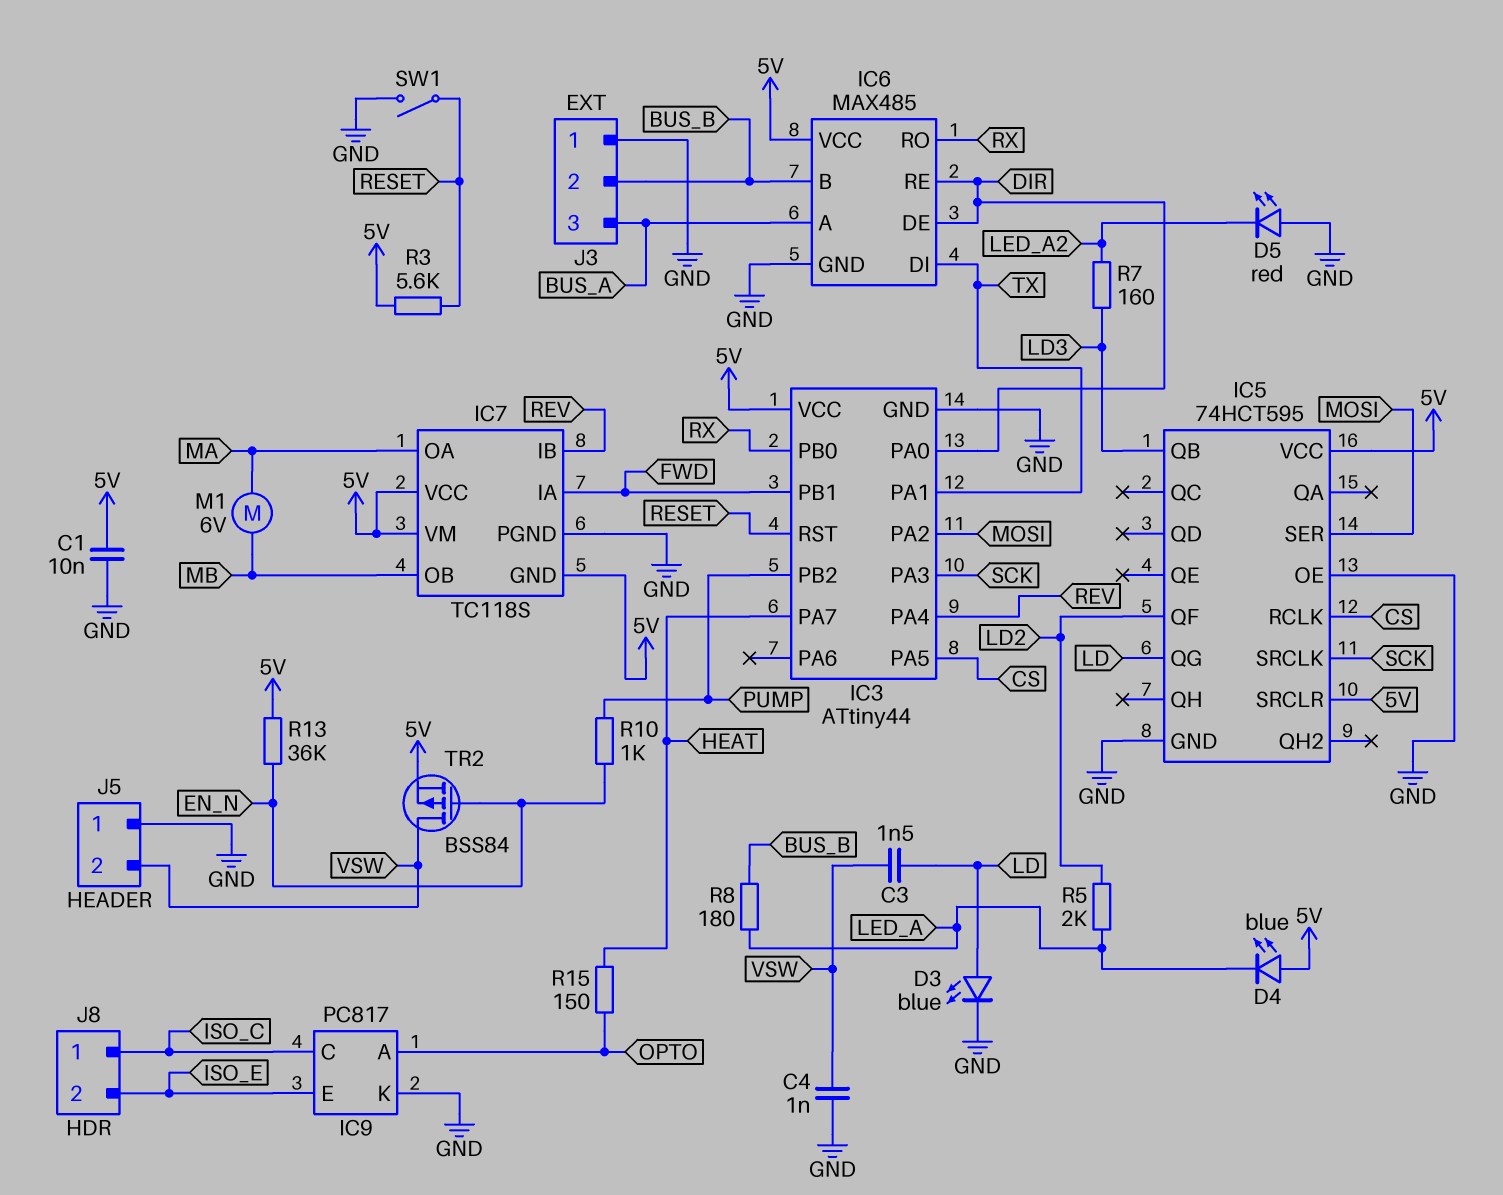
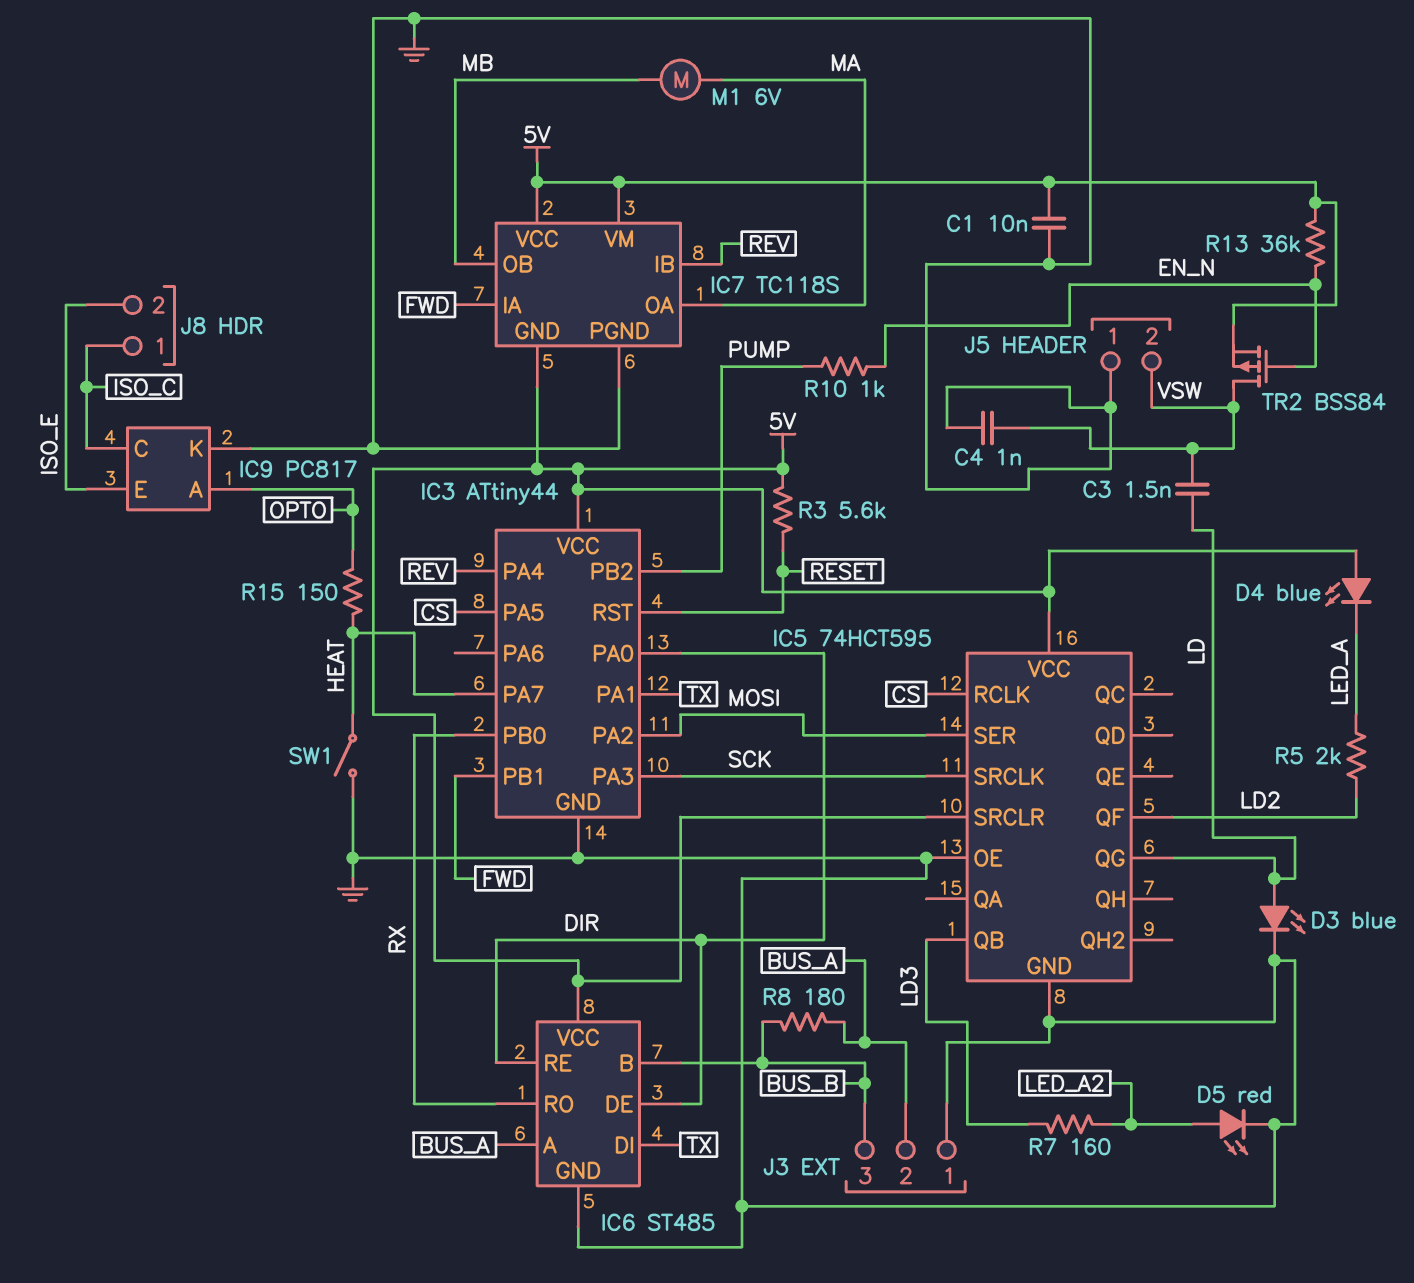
D5: LED red (A GND, K LED_A2) -> LED red (A LED_A2, K GND)
IC6: MAX485 -> ST485
J3 pin 2: BUS_B -> BUS_A
J3 pin 3: BUS_A -> BUS_B
R8: 180 (BUS_B, LED_A) -> 180 (BUS_A, BUS_B)
SW1: switch (GND, RESET) -> switch (GND, HEAT)

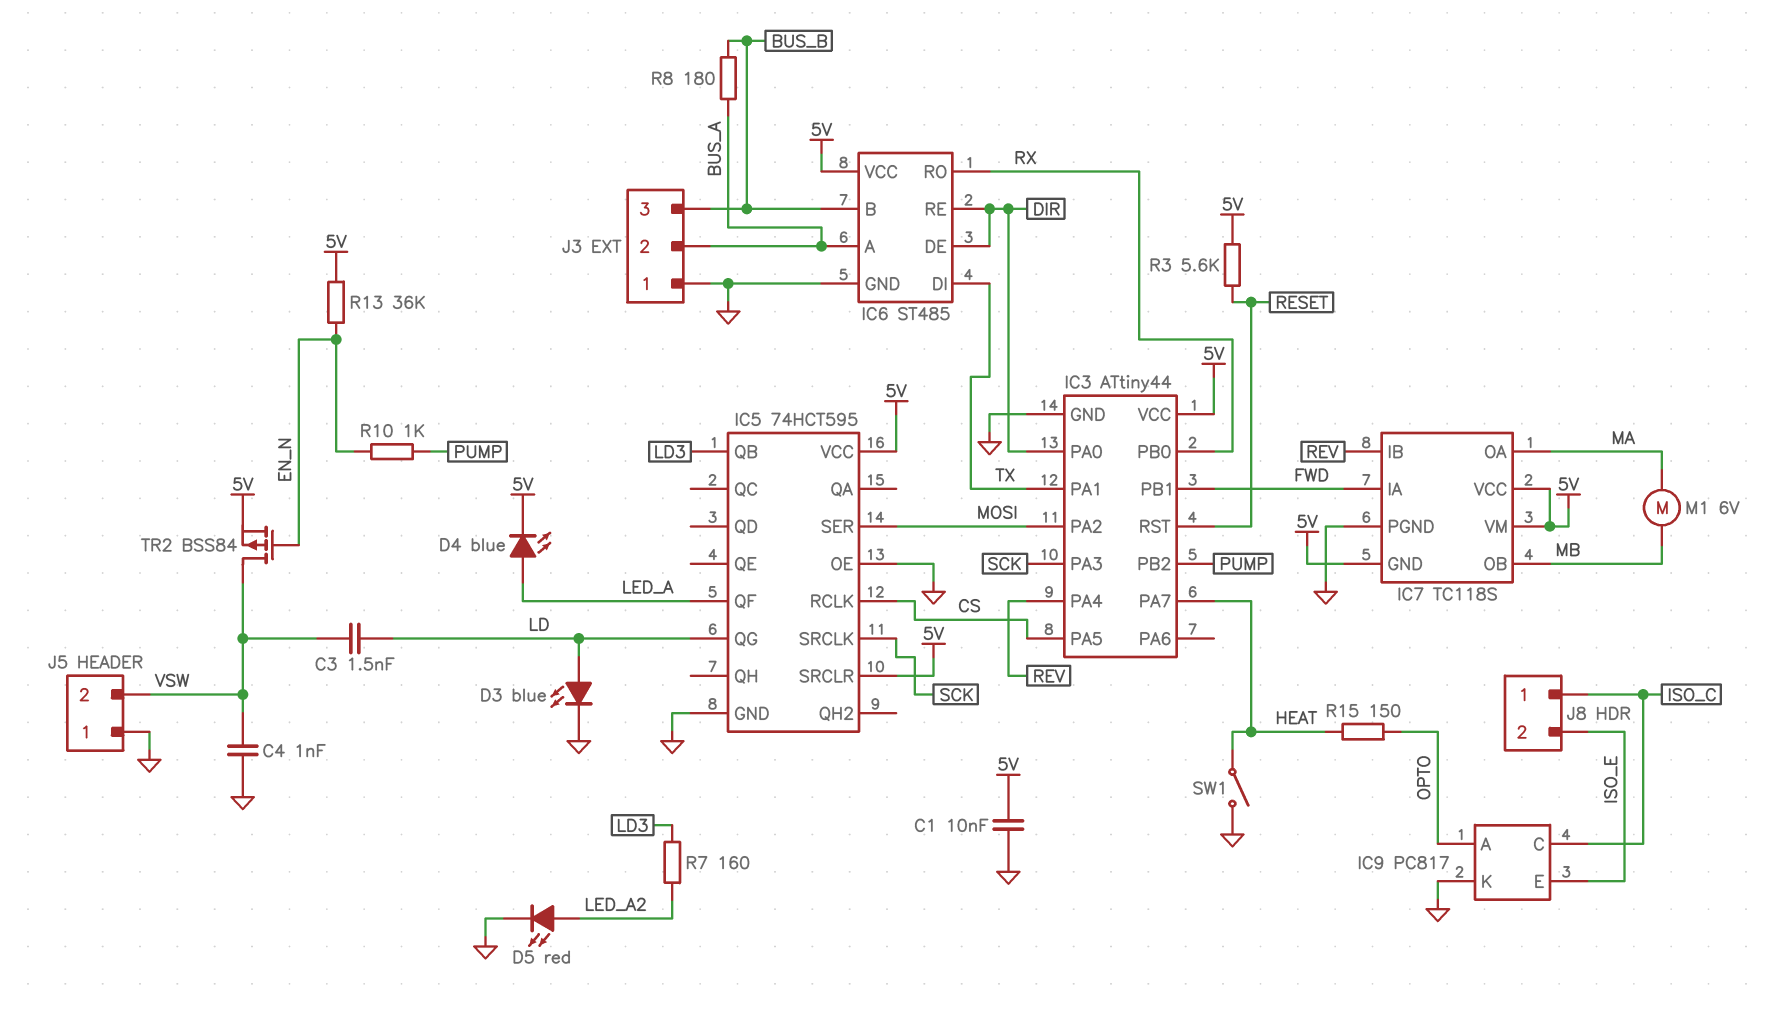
D4: LED blue (A 5V, K LED_A) -> LED blue (A LED_A, K 5V)
IC5 pin QF: LD2 -> LED_A
R5: 2k (LD2, LED_A) -> none

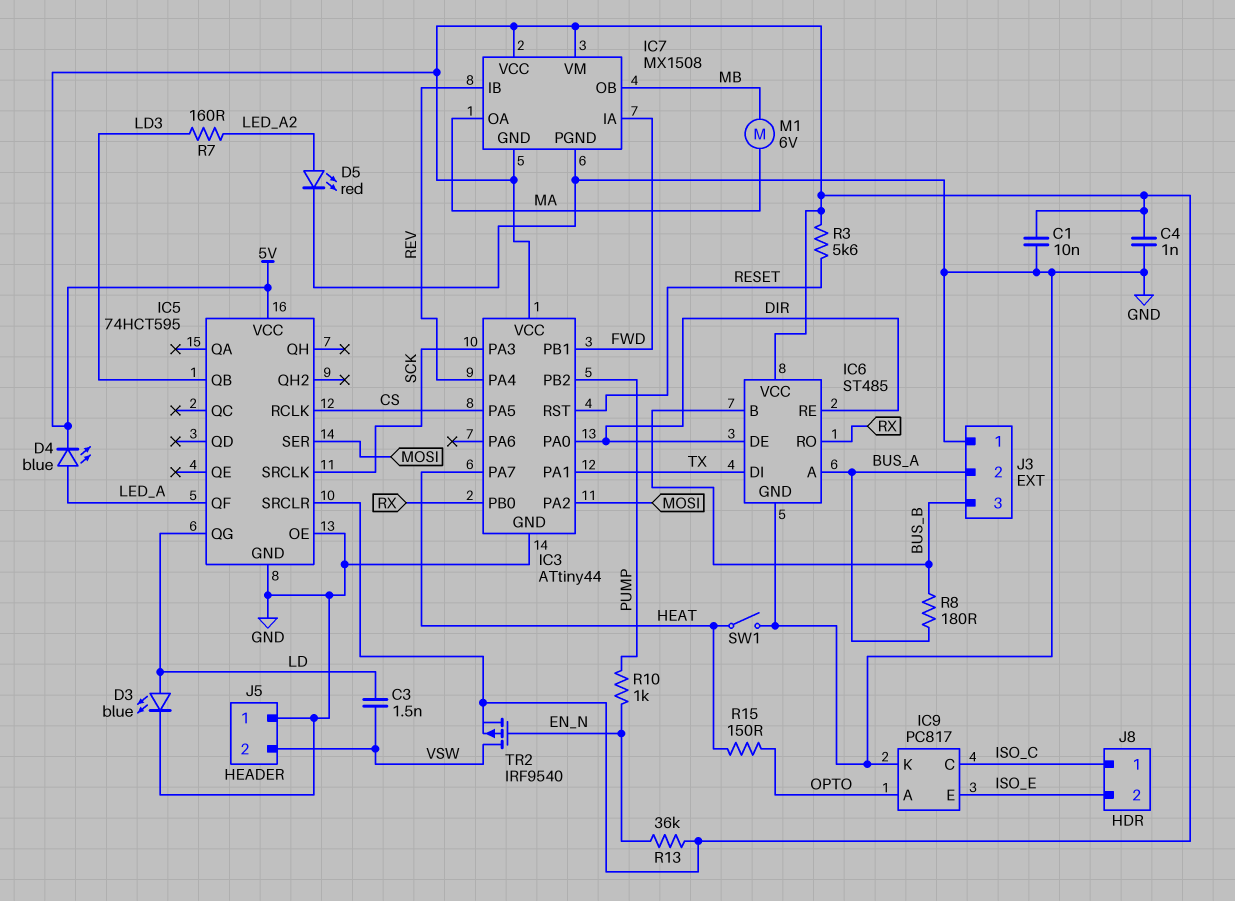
C4: 1nF (GND, VSW) -> 1nF (5V, GND)
IC7: TC118S -> MX1508
TR2: PMOS BSS84 (G EN_N, D VSW, S 5V) -> PMOS IRF9540 (G EN_N, D VSW, S 5V)

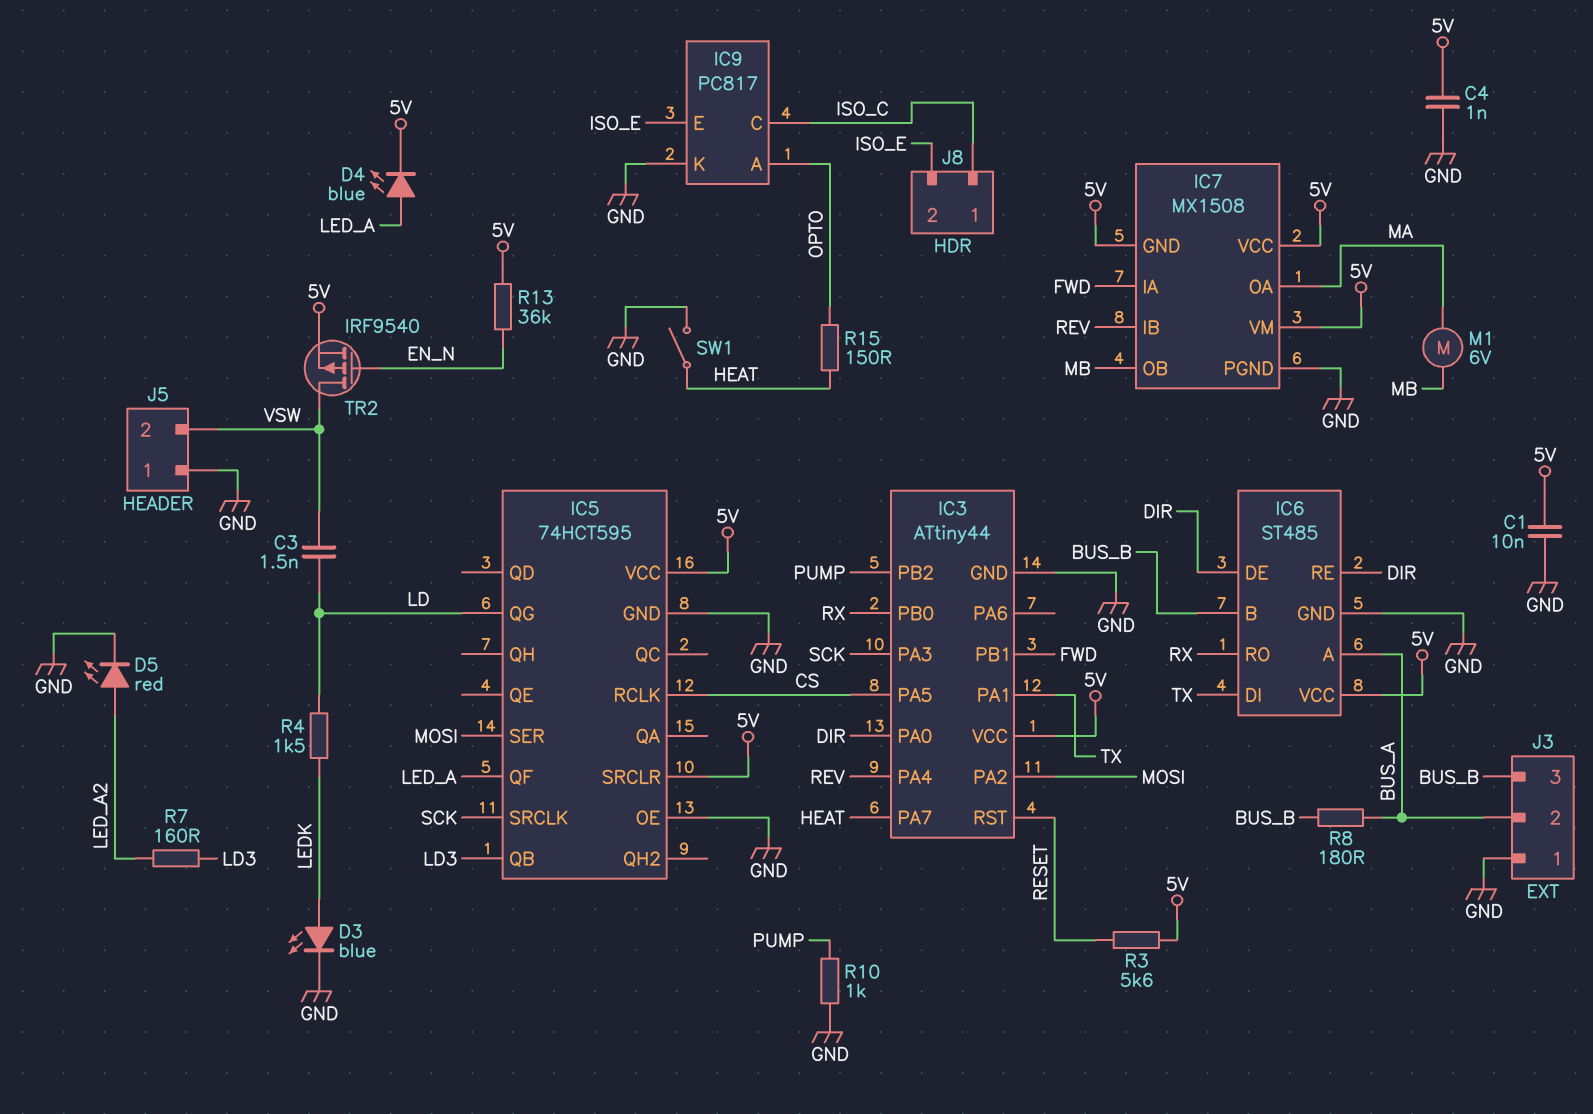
D3: LED blue (A LD, K GND) -> LED blue (A LEDK, K GND)
R4: none -> 1.5k (LD, LEDK)
R10: 1k (EN_N, PUMP) -> 1k (GND, PUMP)

